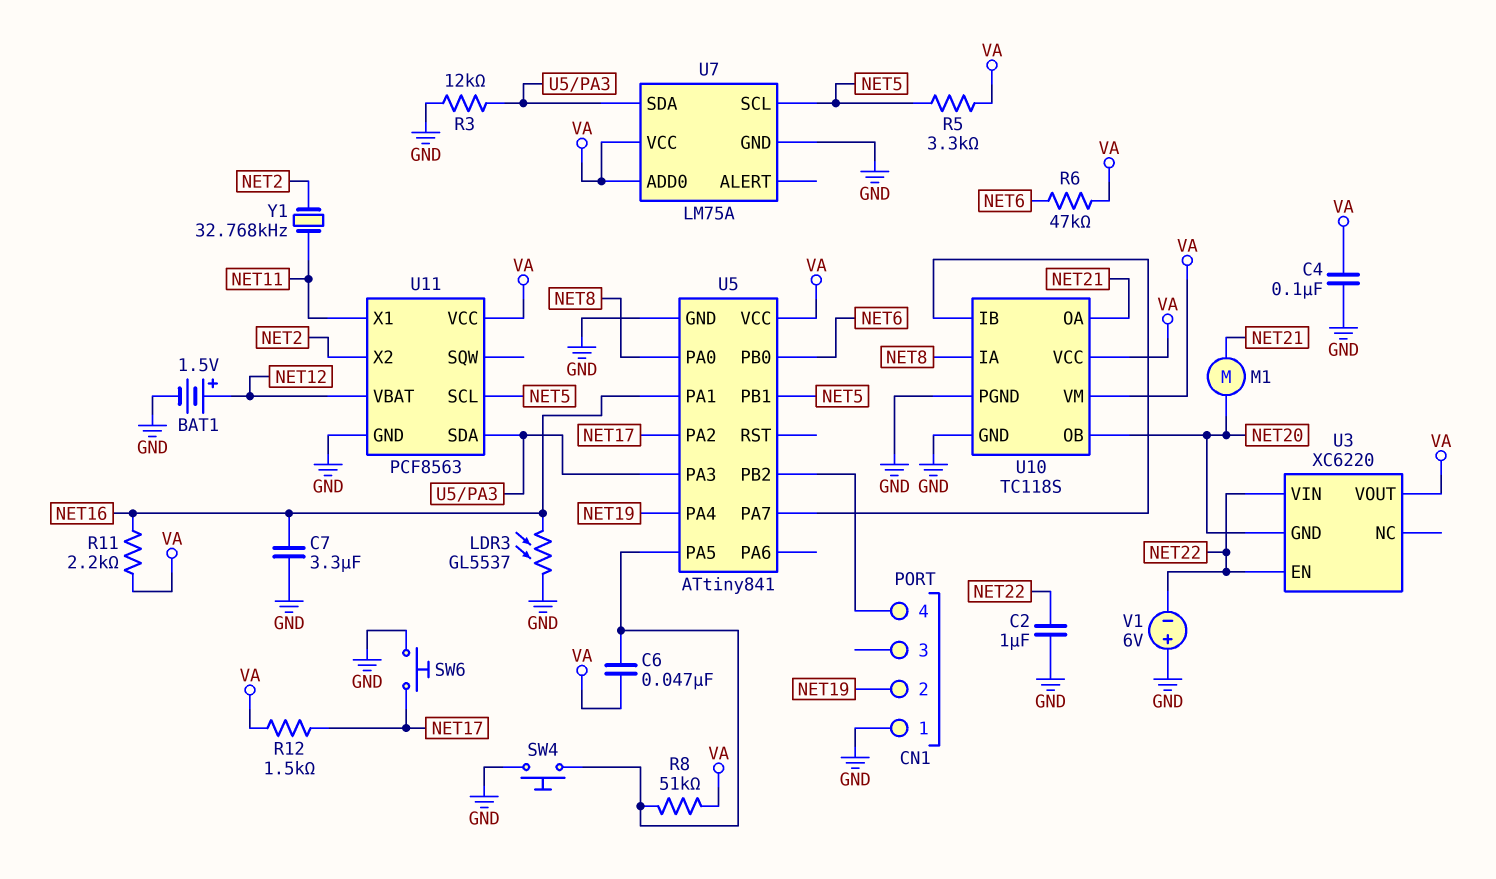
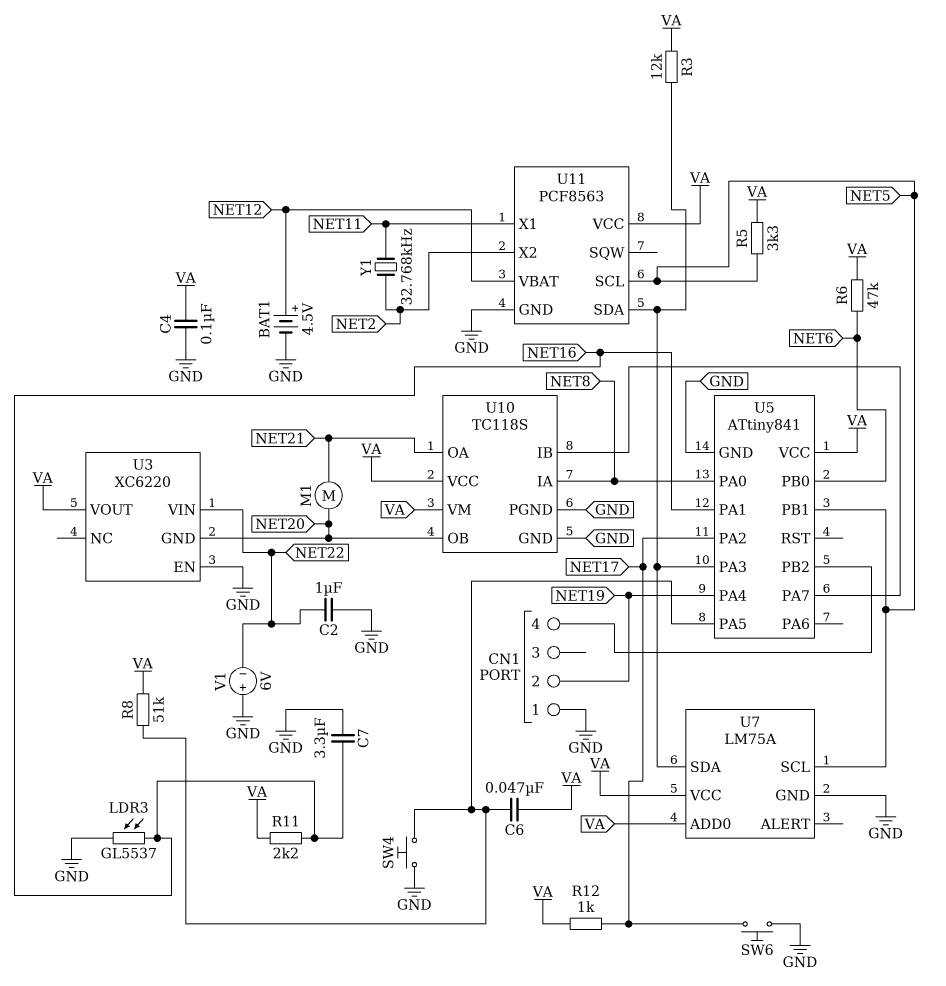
BAT1: 1.5V (plus NET12, minus GND) -> 4.5V (plus NET12, minus GND)
R3: 12k (GND, U5/PA3) -> 12k (U5/PA3, VA)
R12: 1.5k (NET17, VA) -> 1k (NET17, VA)
U3 pin EN: NET22 -> GND

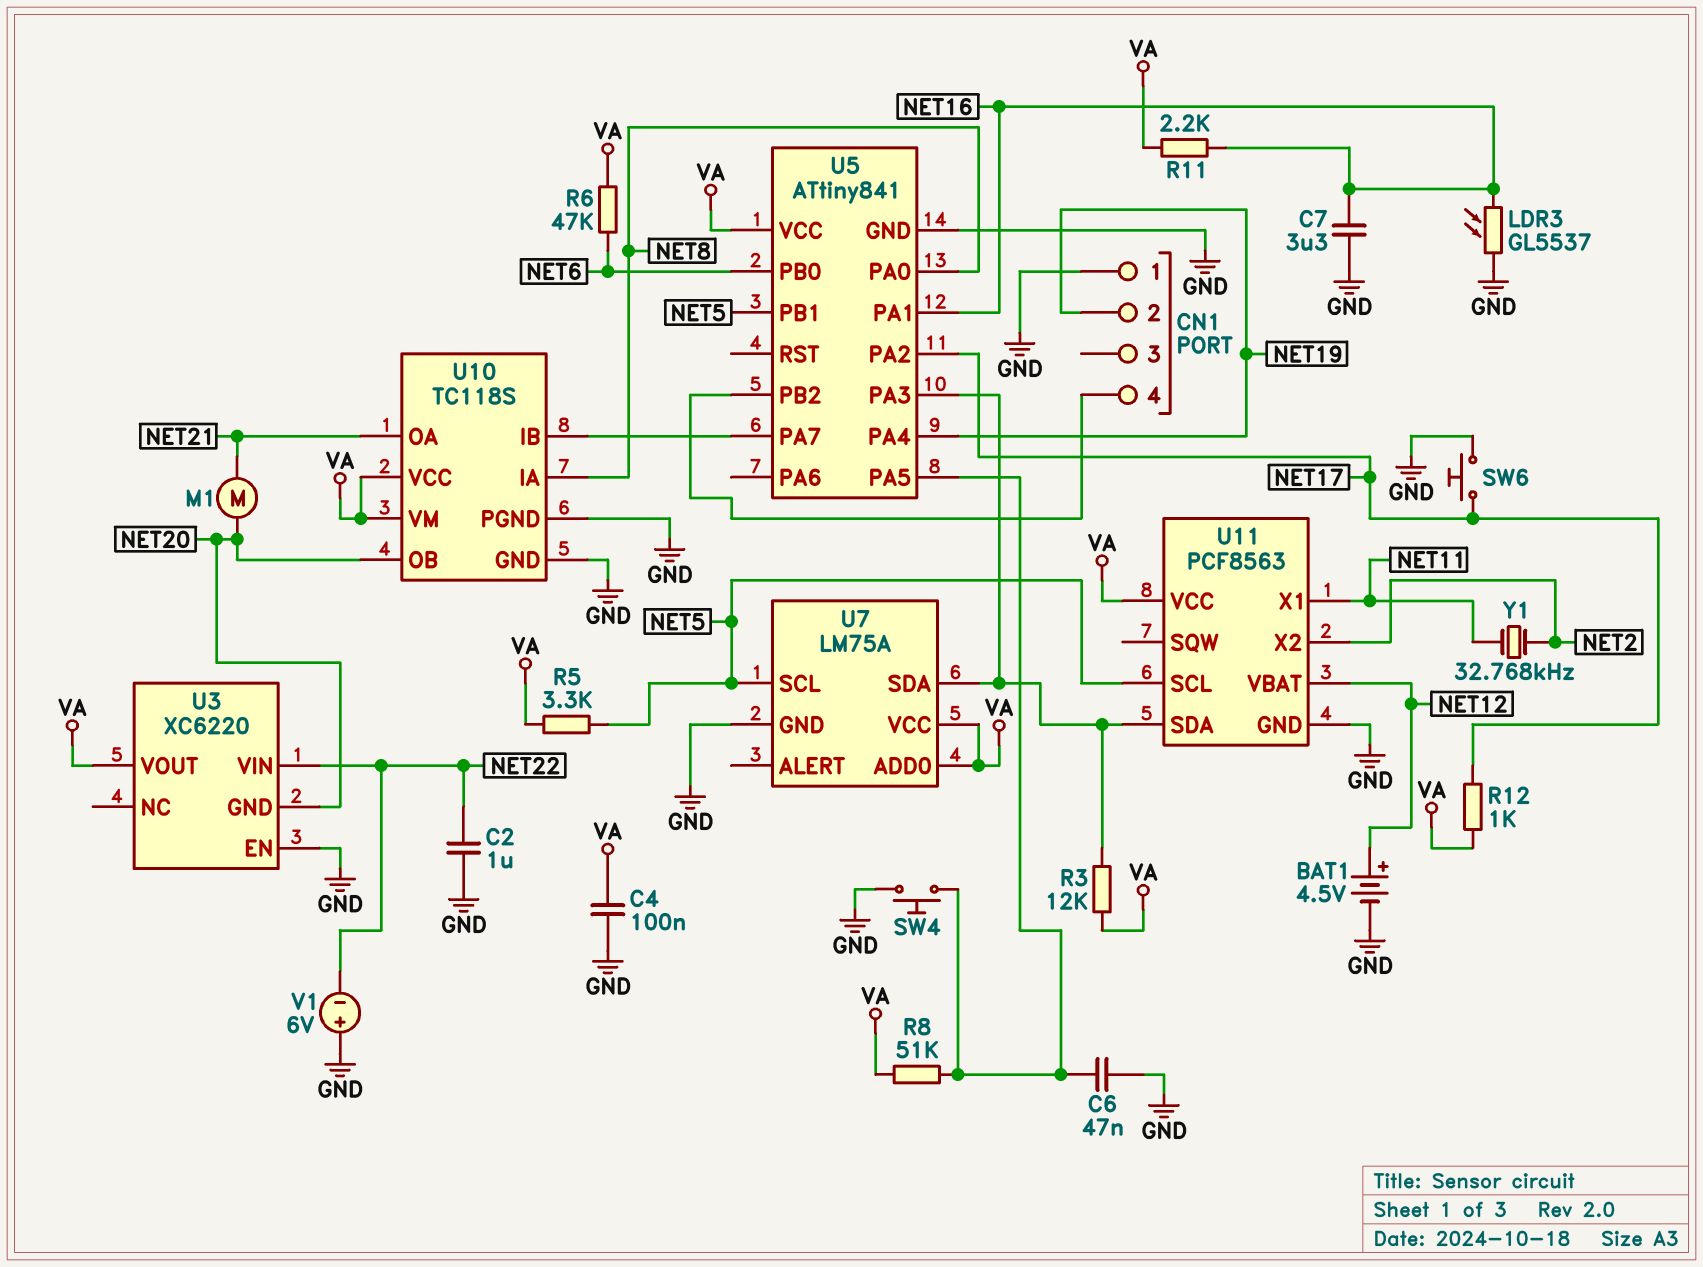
C6: 47nF (U5/PA5, VA) -> 47nF (GND, U5/PA5)

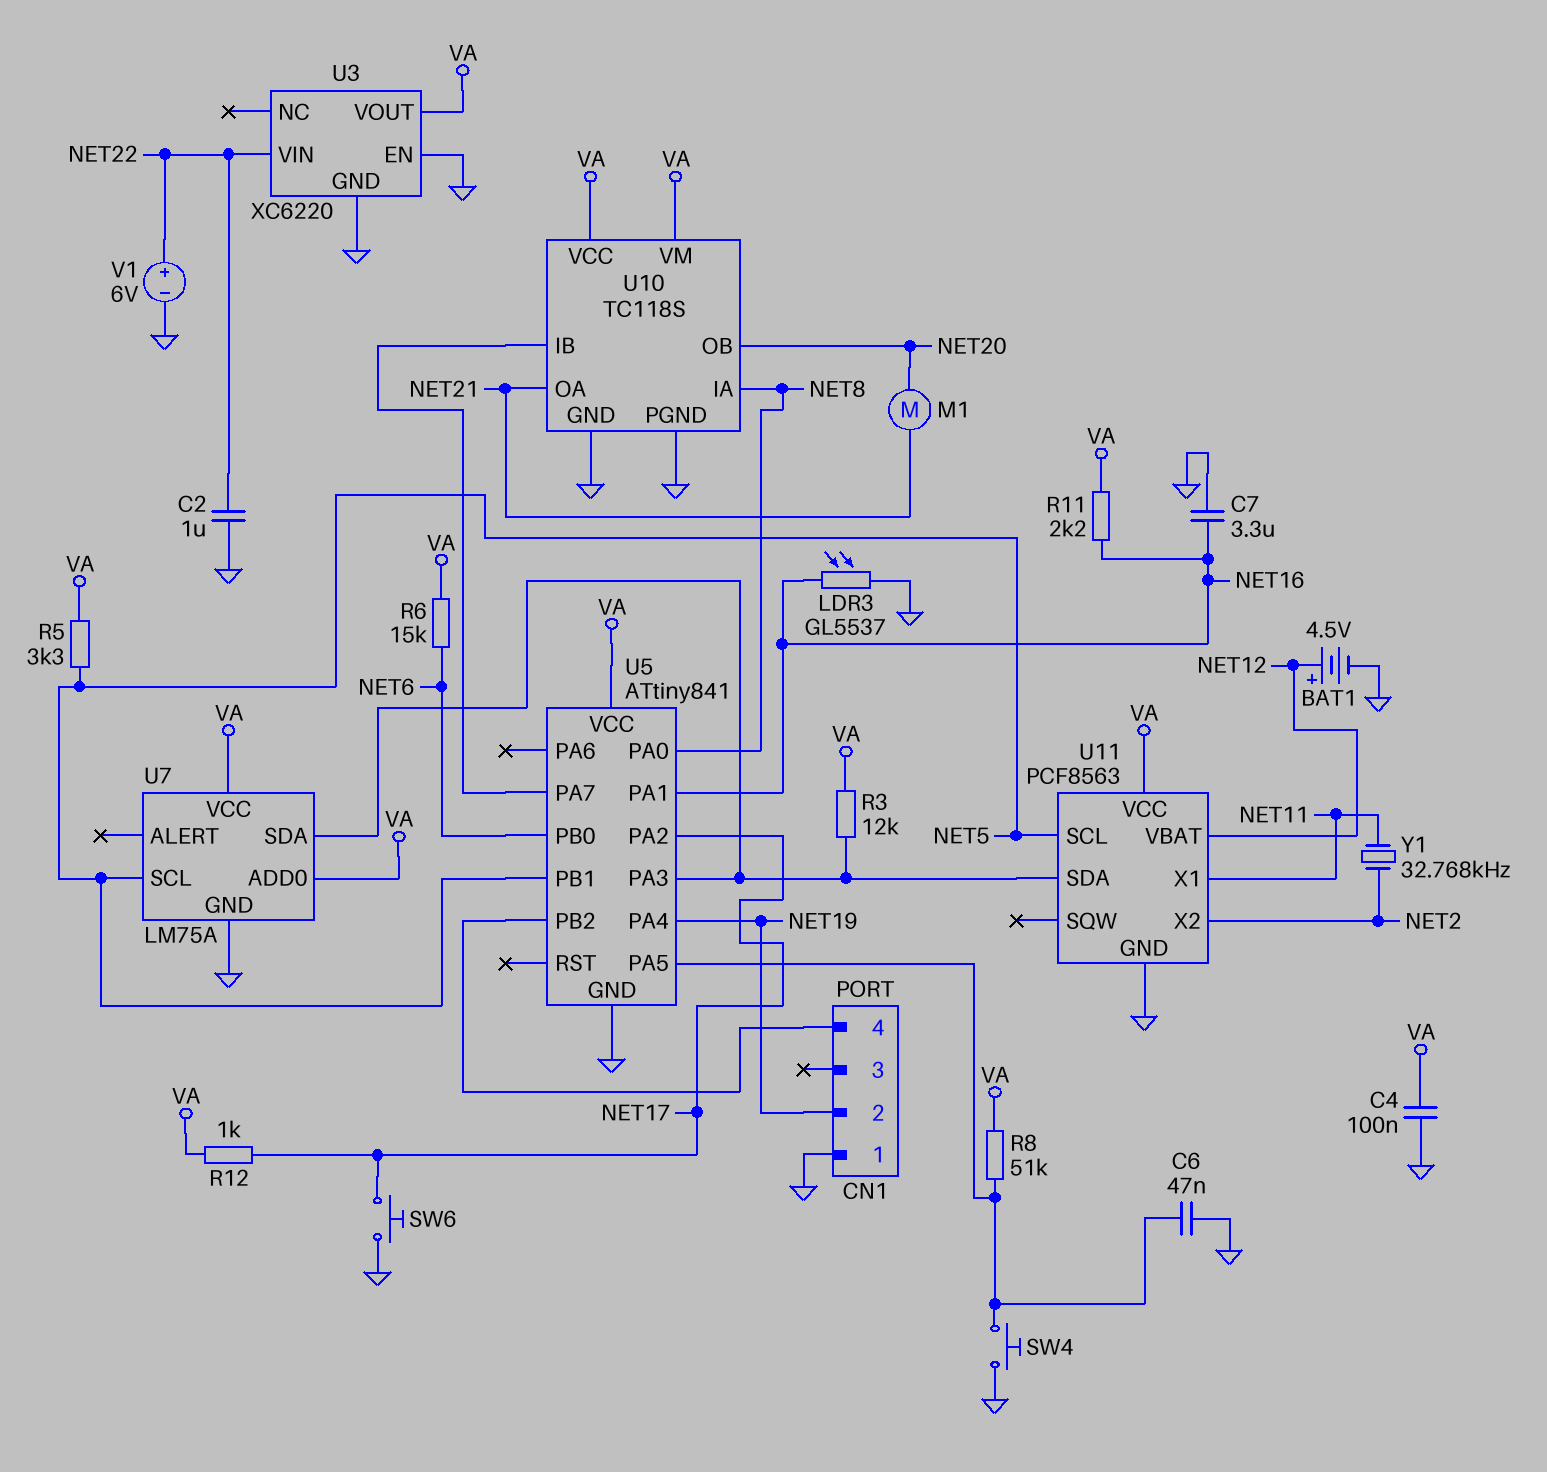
R6: 47k (NET6, VA) -> 15k (NET6, VA)
U3 pin GND: NET20 -> GND
V1: 6V (plus GND, minus NET22) -> 6V (plus NET22, minus GND)

